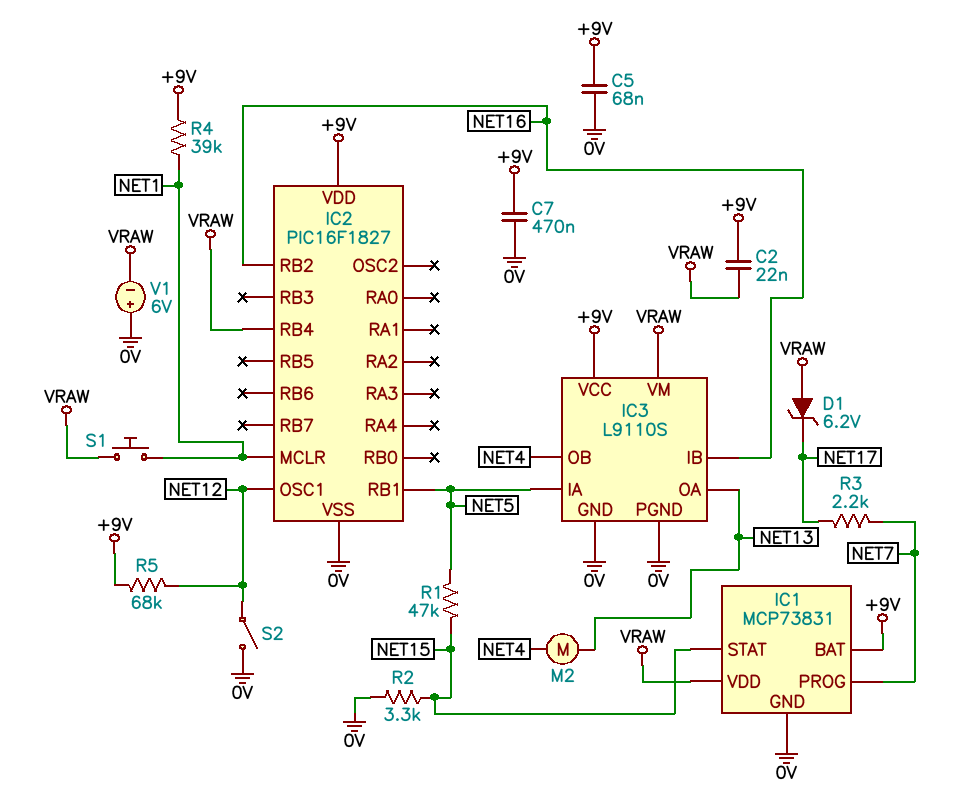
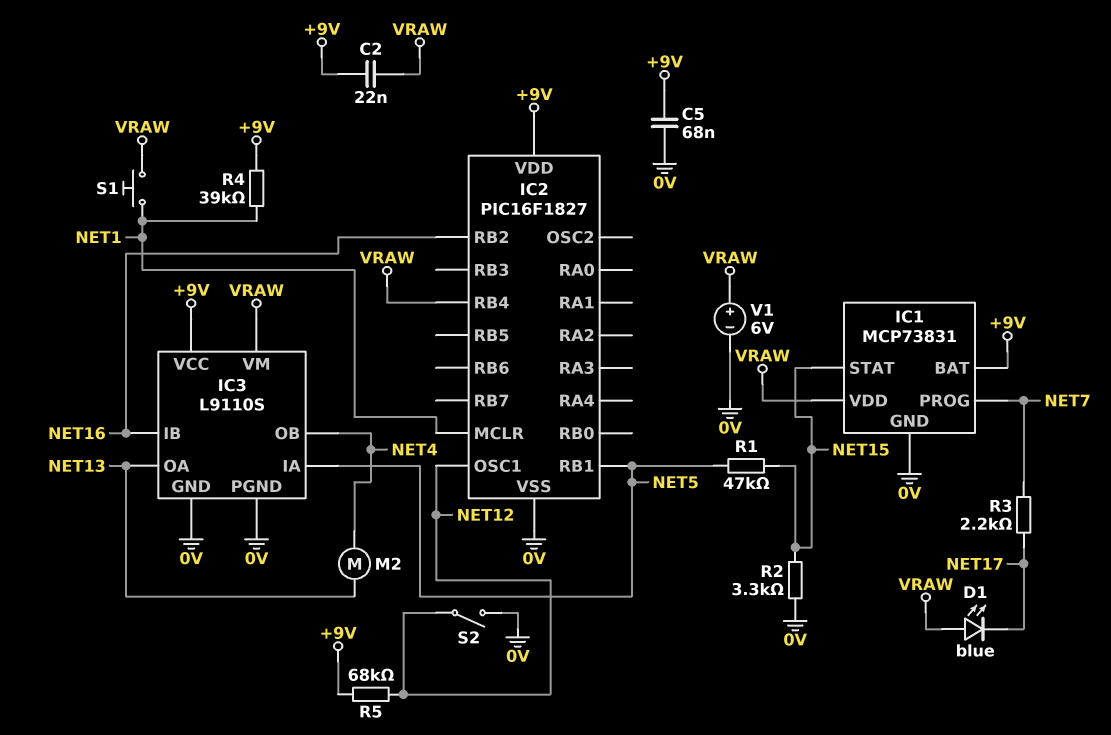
C7: 470nF (+9V, 0V) -> none
D1: zener 6.2V (A VRAW, K NET17) -> LED blue (A VRAW, K NET17)
V1: 6V (plus 0V, minus VRAW) -> 6V (plus VRAW, minus 0V)

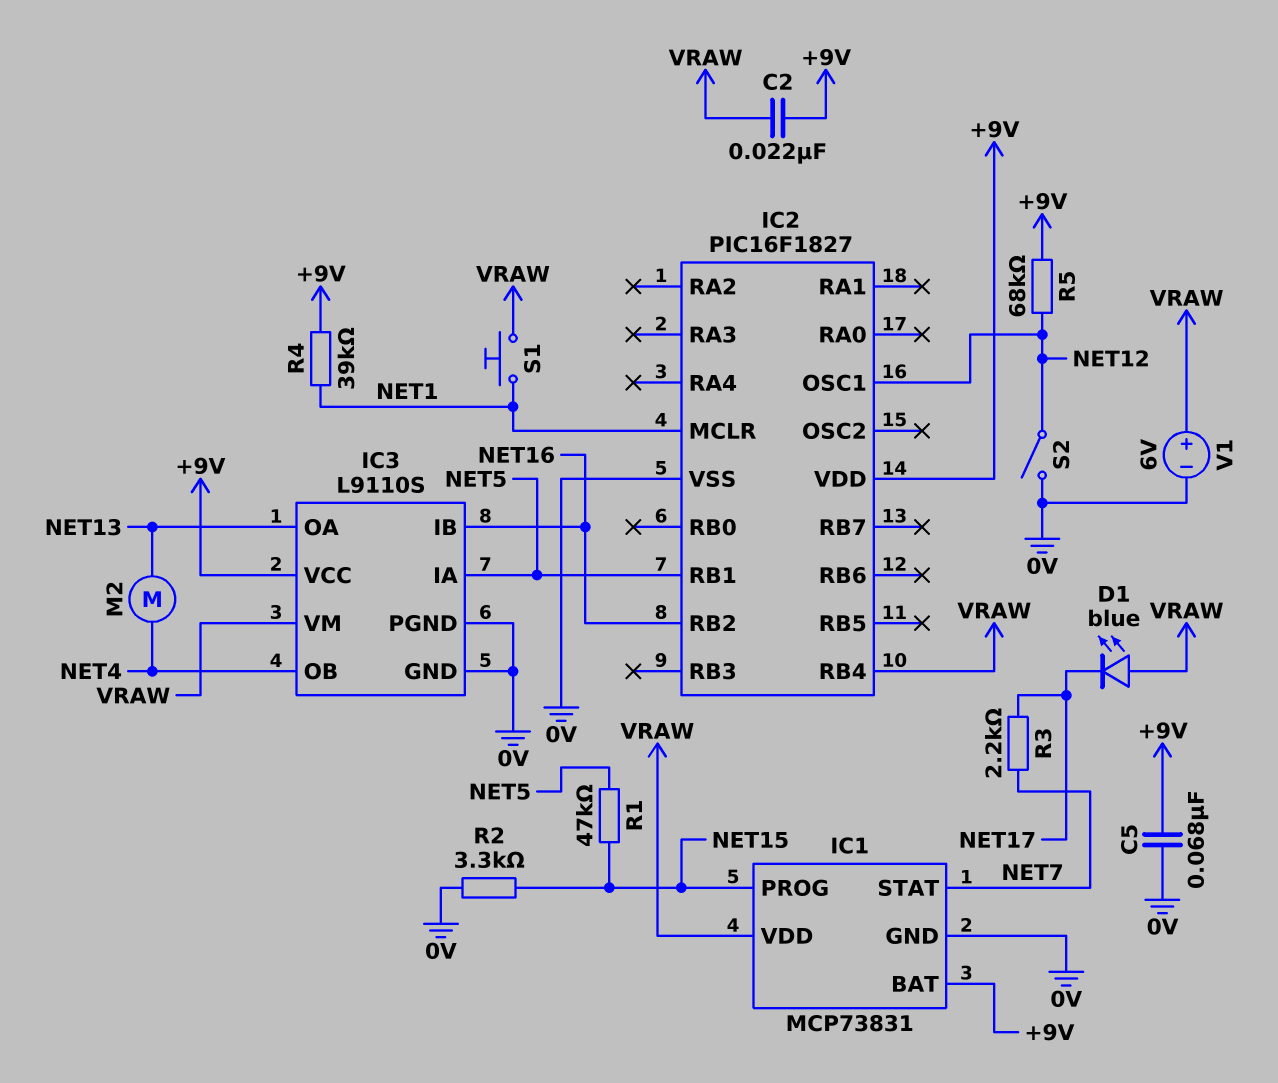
IC1 pin PROG: NET7 -> NET15
IC1 pin STAT: NET15 -> NET7

